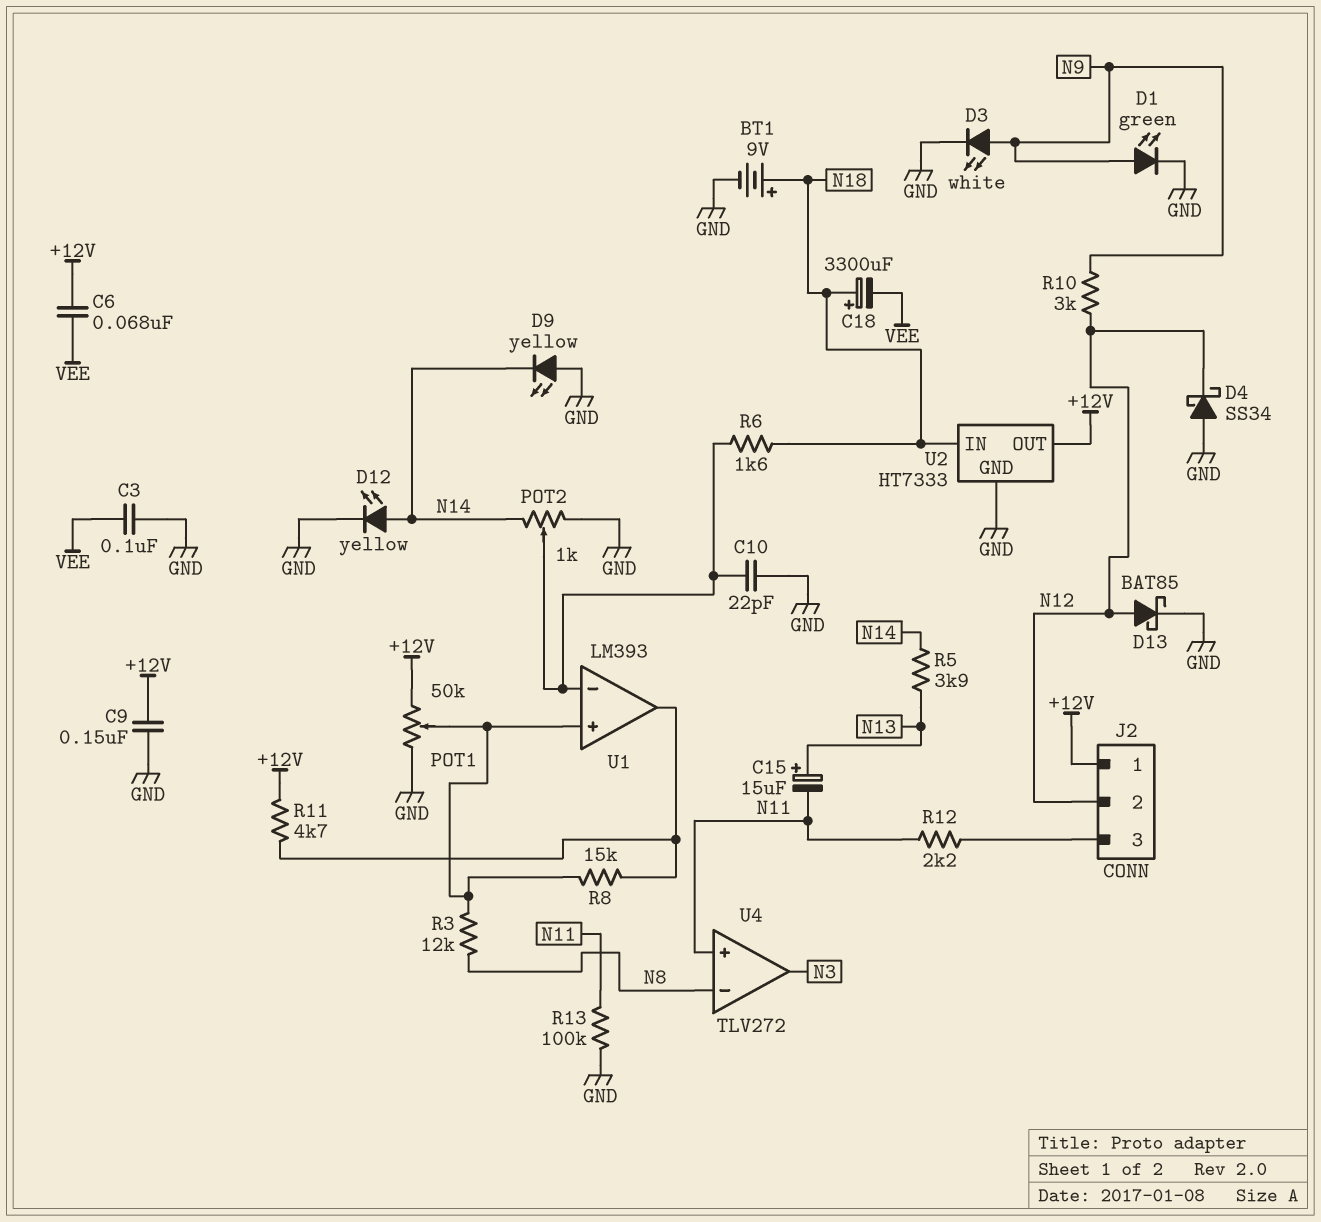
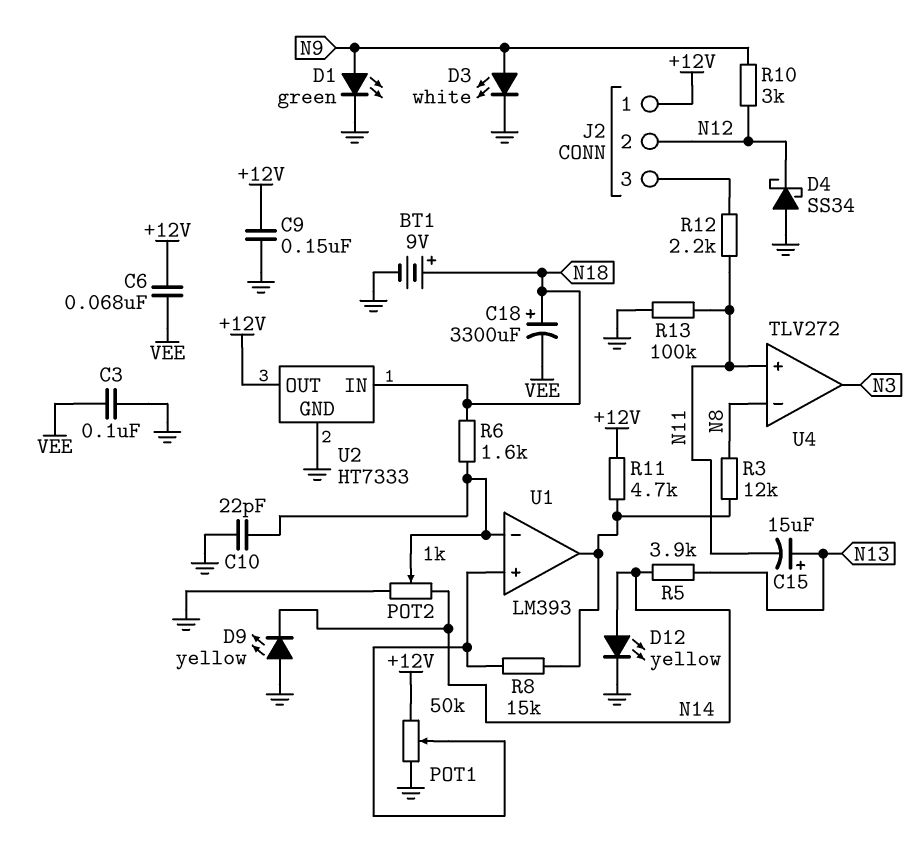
D13: schottky BAT85 (A N12, K GND) -> none
R3: 12k (N8, U1/in+) -> 12k (N8, U1/out)

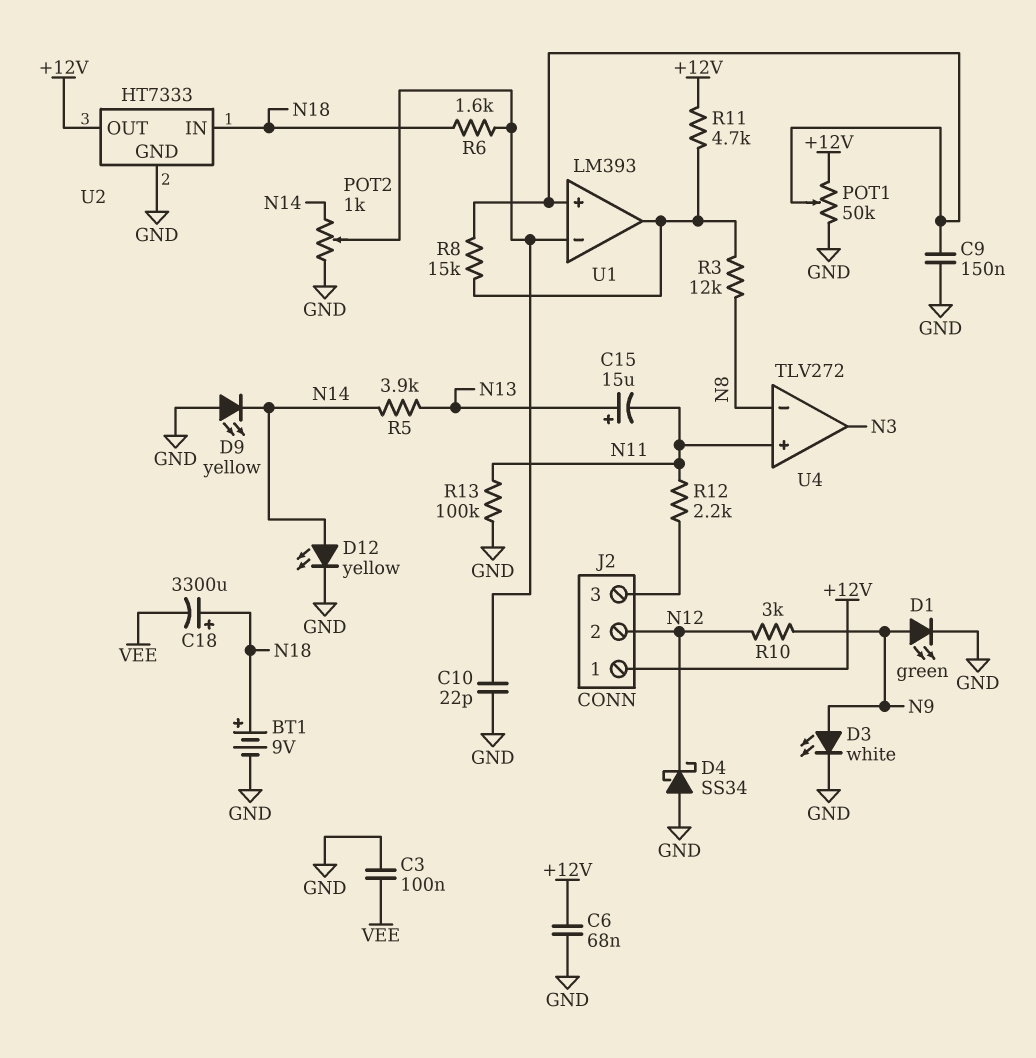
C6: 68nF (+12V, VEE) -> 68nF (+12V, GND)
C9: 150nF (+12V, GND) -> 150nF (GND, U1/in+)

